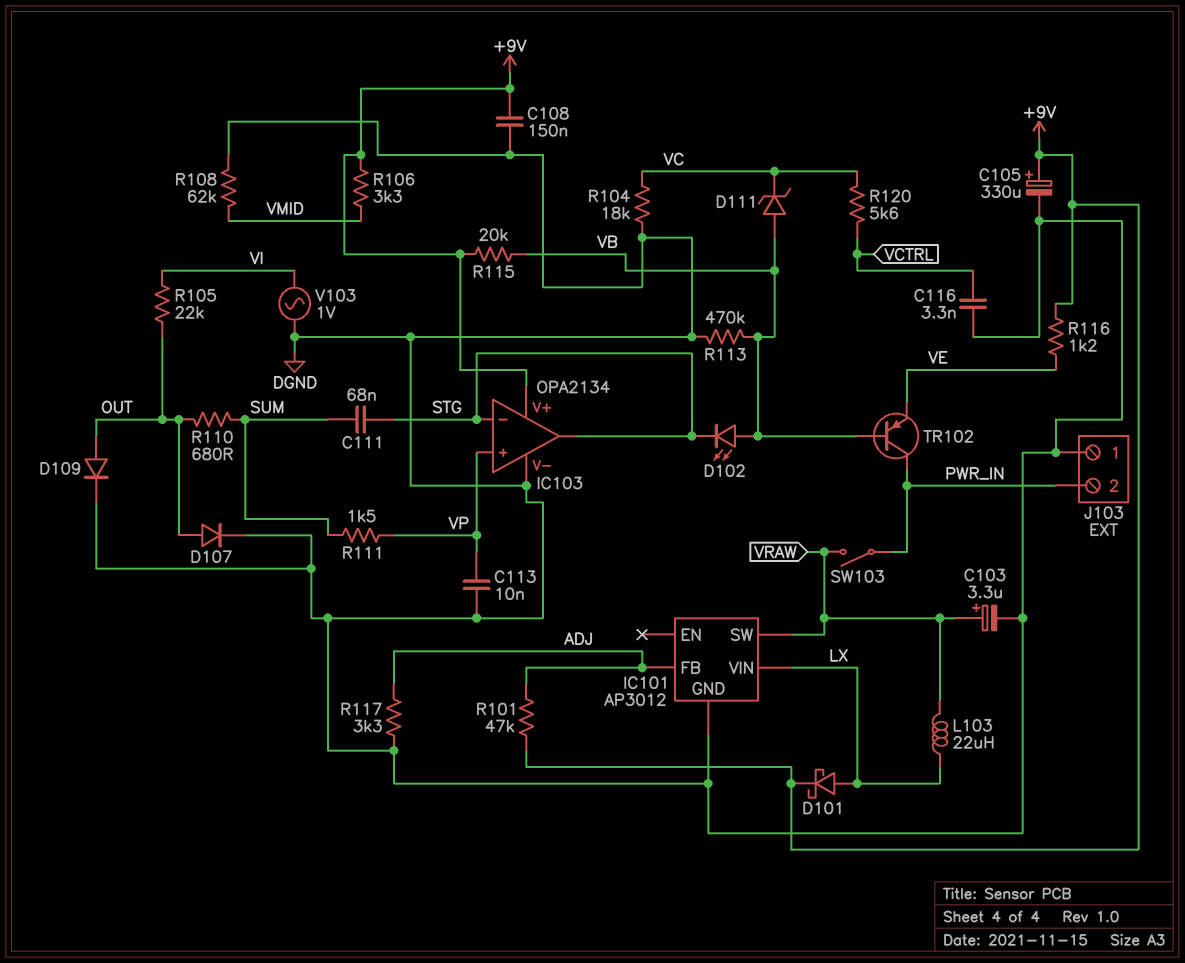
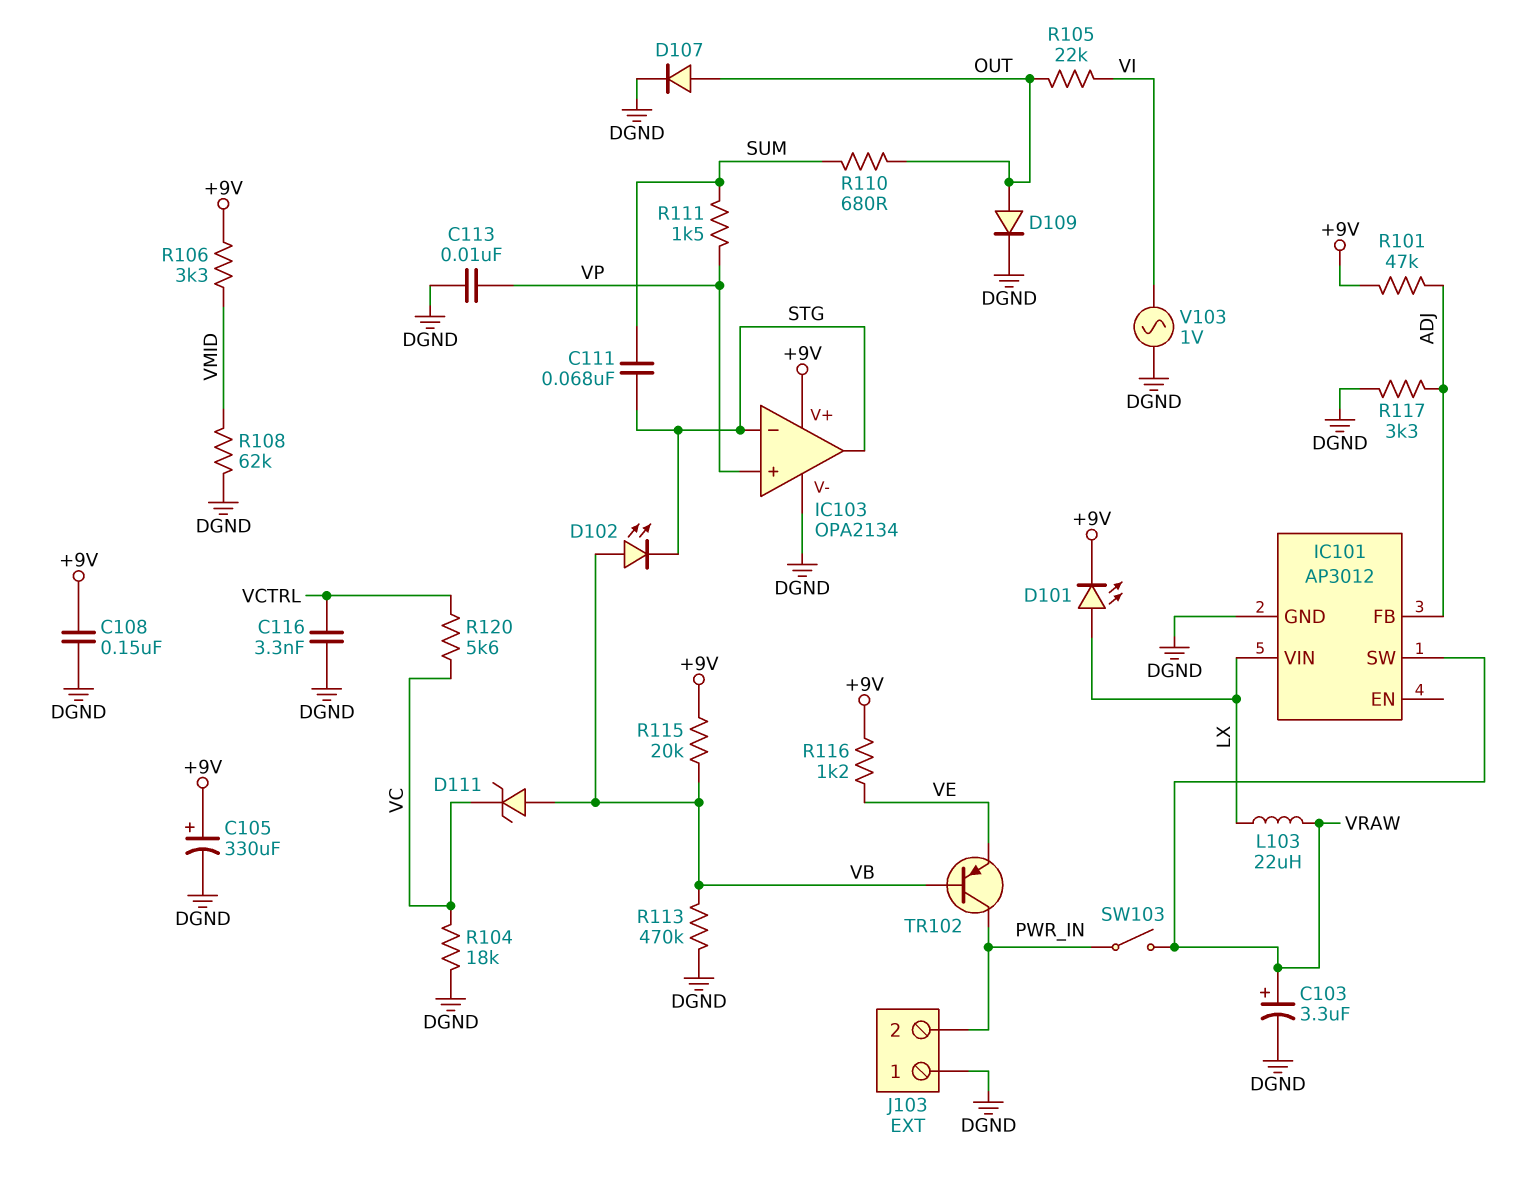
D101: schottky (A LX, K +9V) -> LED (A LX, K +9V)

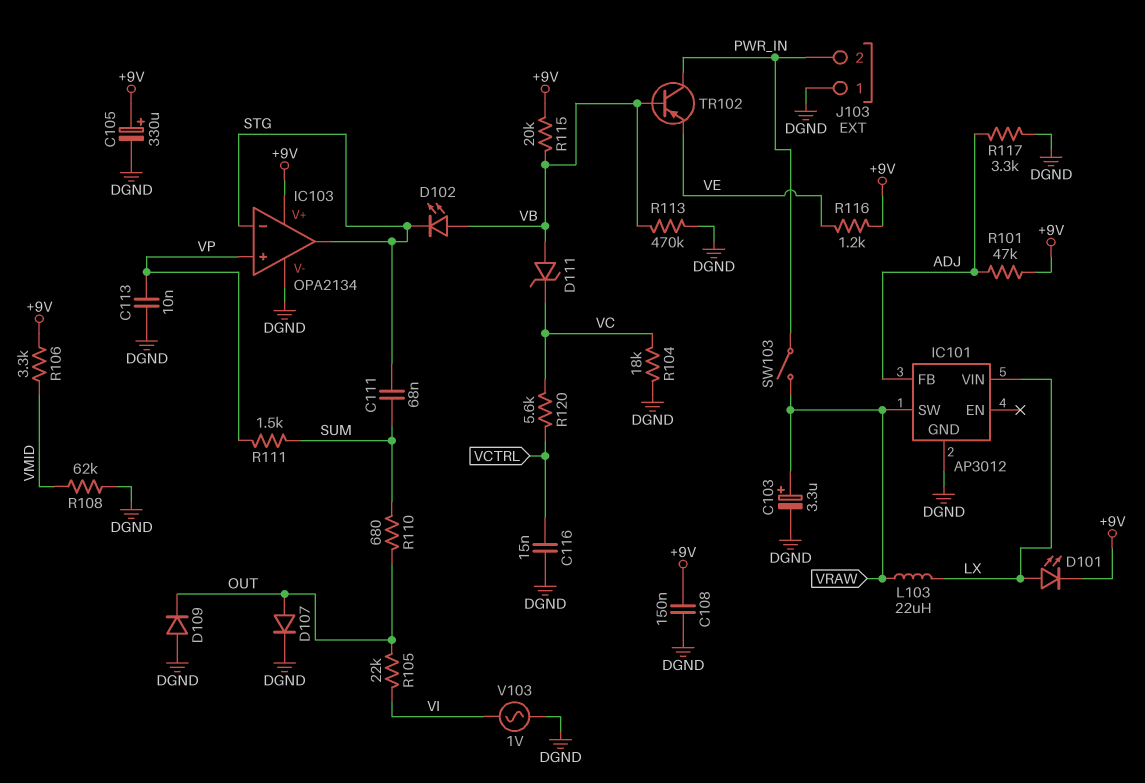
C116: 3.3nF (DGND, VCTRL) -> 15nF (DGND, VCTRL)
D109: diode (A OUT, K DGND) -> diode (A DGND, K OUT)

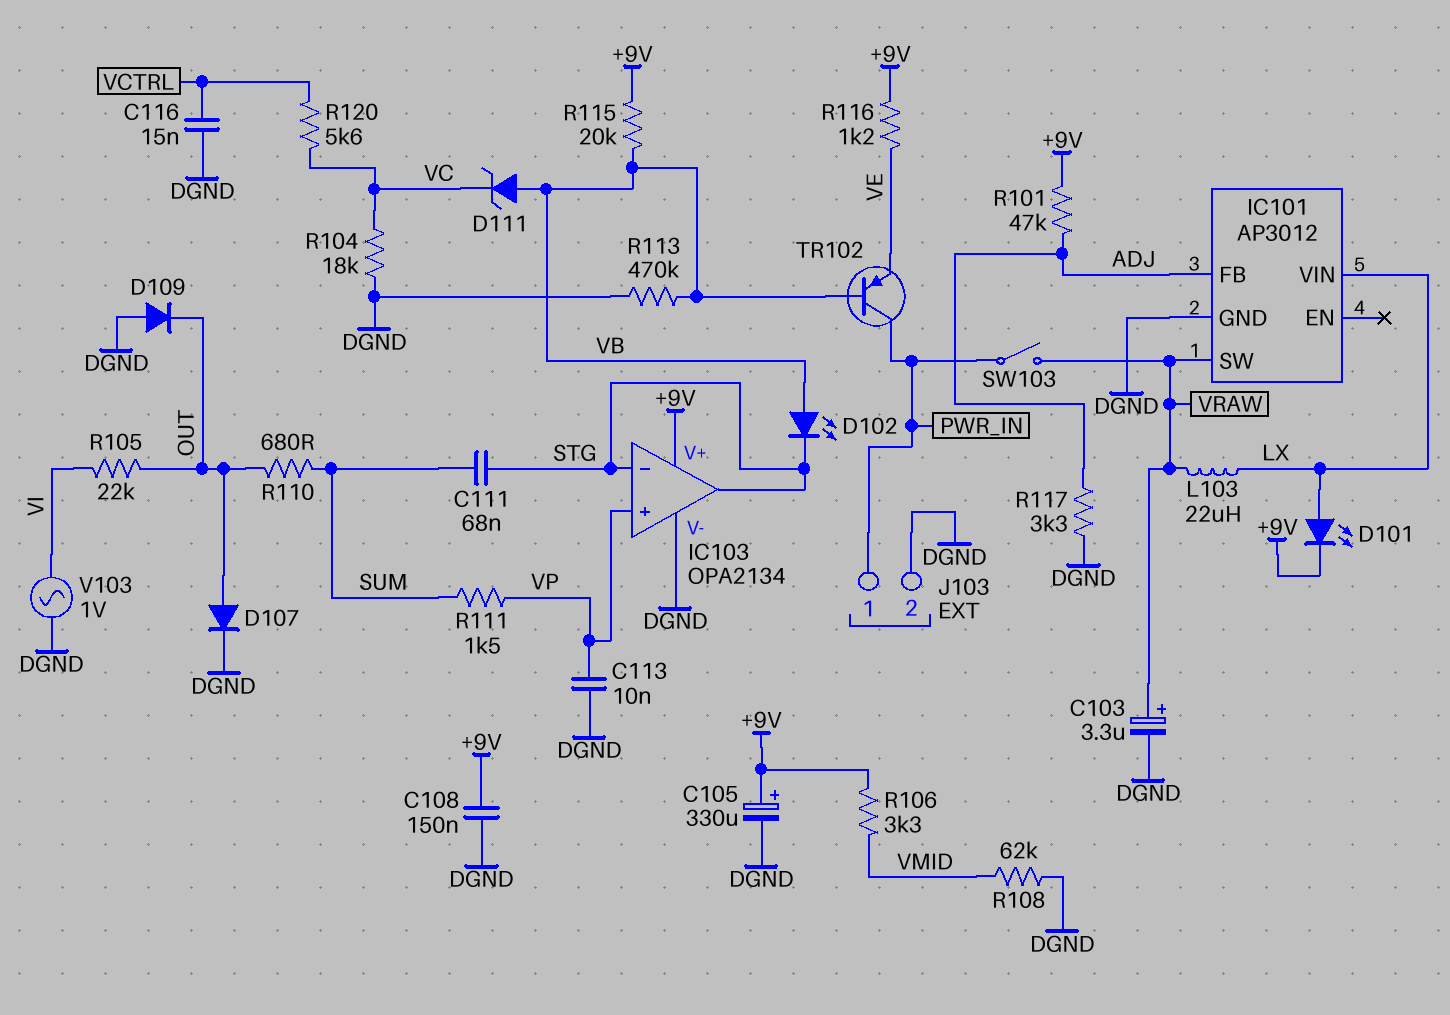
J103 pin 1: DGND -> PWR_IN
J103 pin 2: PWR_IN -> DGND

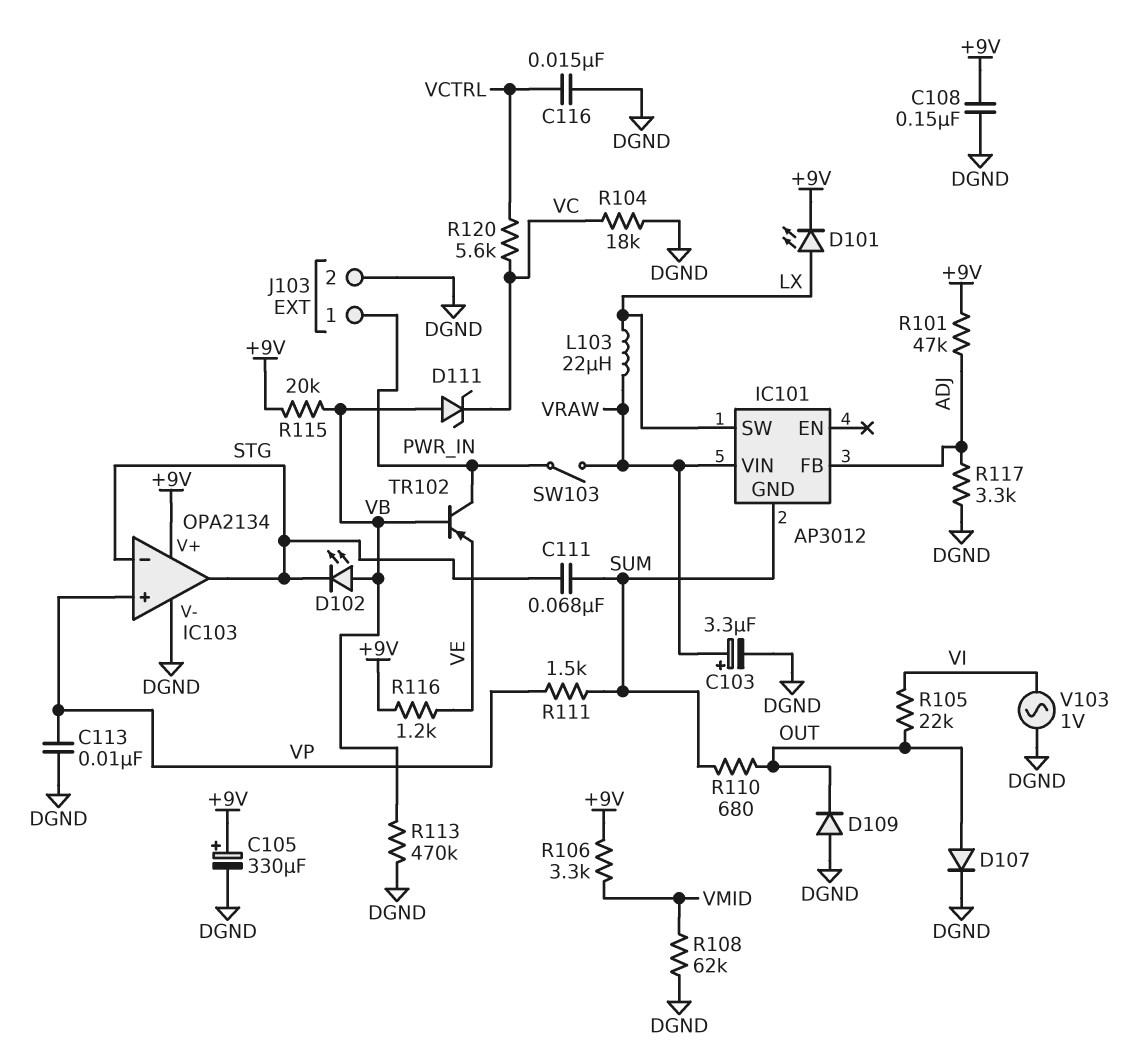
IC101 pin GND: DGND -> SUM
IC101 pin SW: VRAW -> LX
IC101 pin VIN: LX -> VRAW

